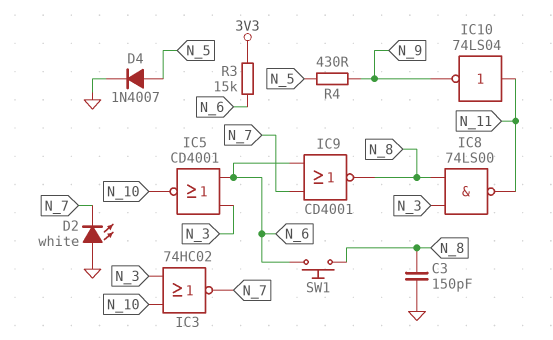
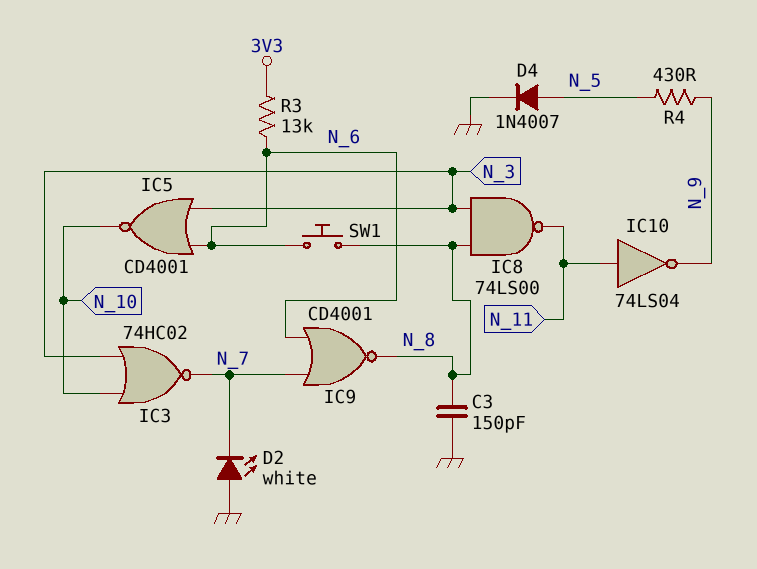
R3: 15k (3V3, N_6) -> 13k (3V3, N_6)

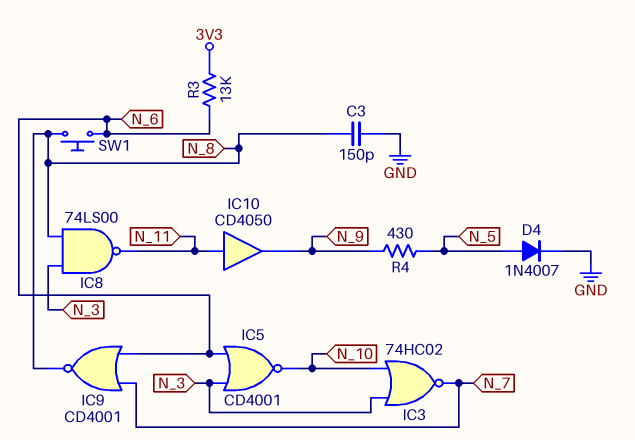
D2: LED white (A GND, K N_7) -> none
IC10: NOT 74LS04 (in N_11, out N_9) -> buffer CD4050 (in N_11, out N_9)

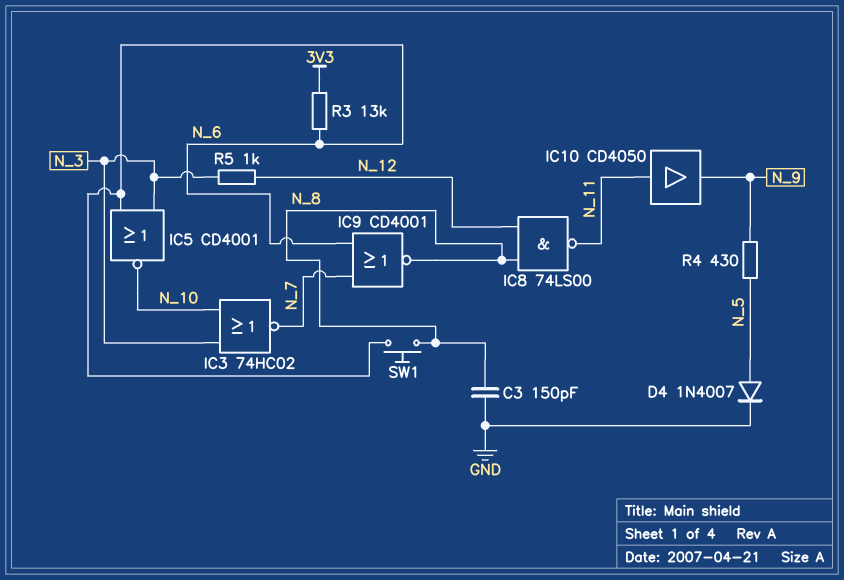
IC8: NAND 74LS00 (in N_3, in N_8, out N_11) -> NAND 74LS00 (in N_8, in N_12, out N_11)
R5: none -> 1k (N_3, N_12)

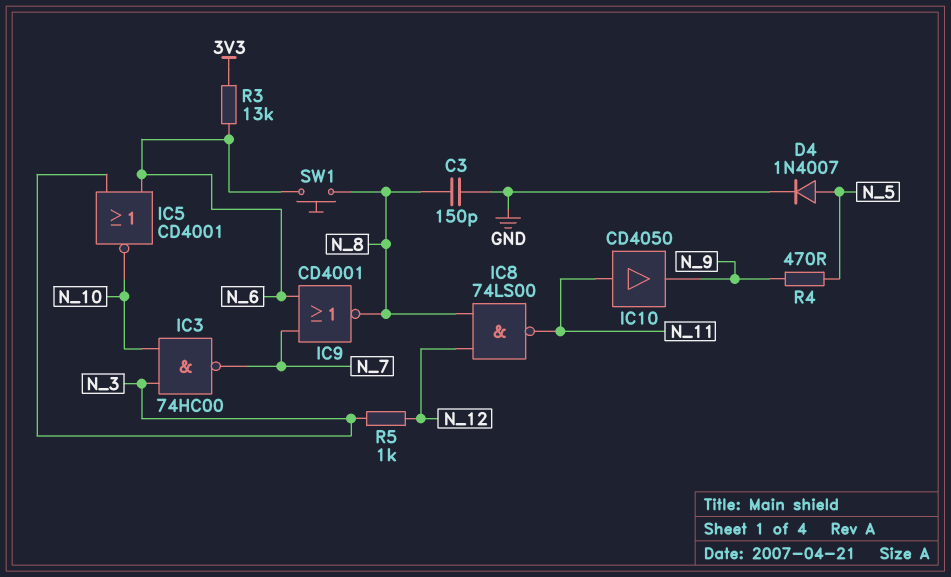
IC3: NOR 74HC02 (in N_3, in N_10, out N_7) -> NAND 74HC00 (in N_3, in N_10, out N_7)
R4: 430 (N_5, N_9) -> 470 (N_5, N_9)

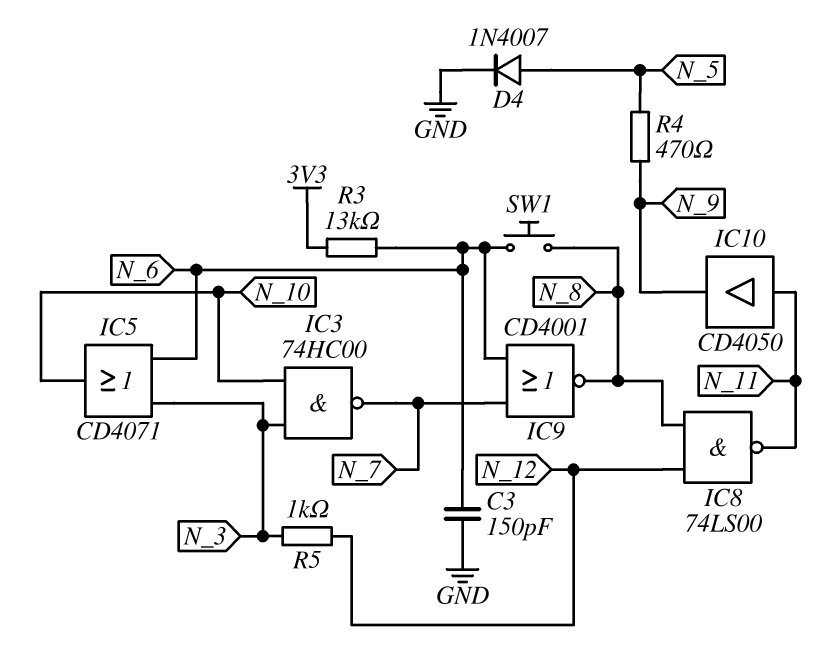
C3: 150pF (GND, N_8) -> 150pF (GND, N_6)
IC5: NOR CD4001 (in N_3, in N_6, out N_10) -> OR CD4071 (in N_3, in N_6, out N_10)

